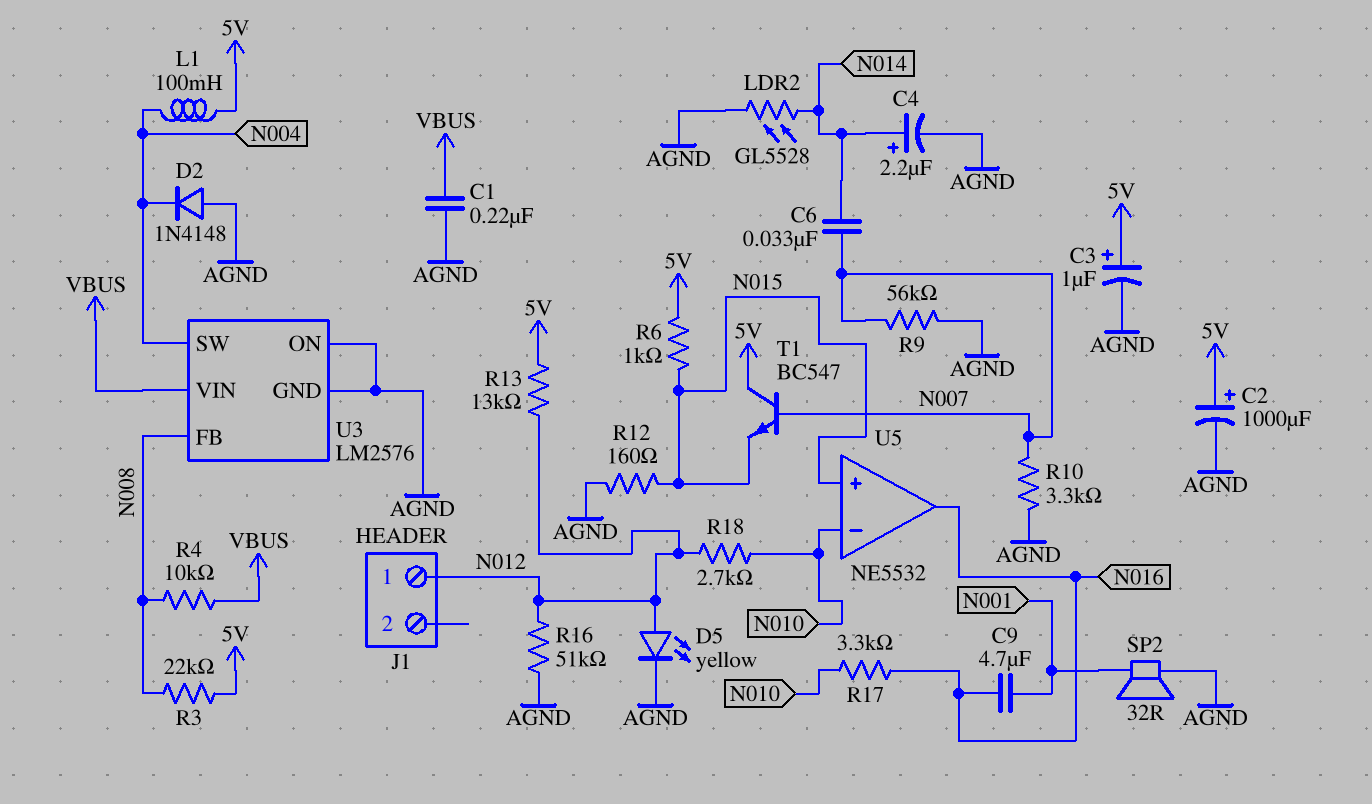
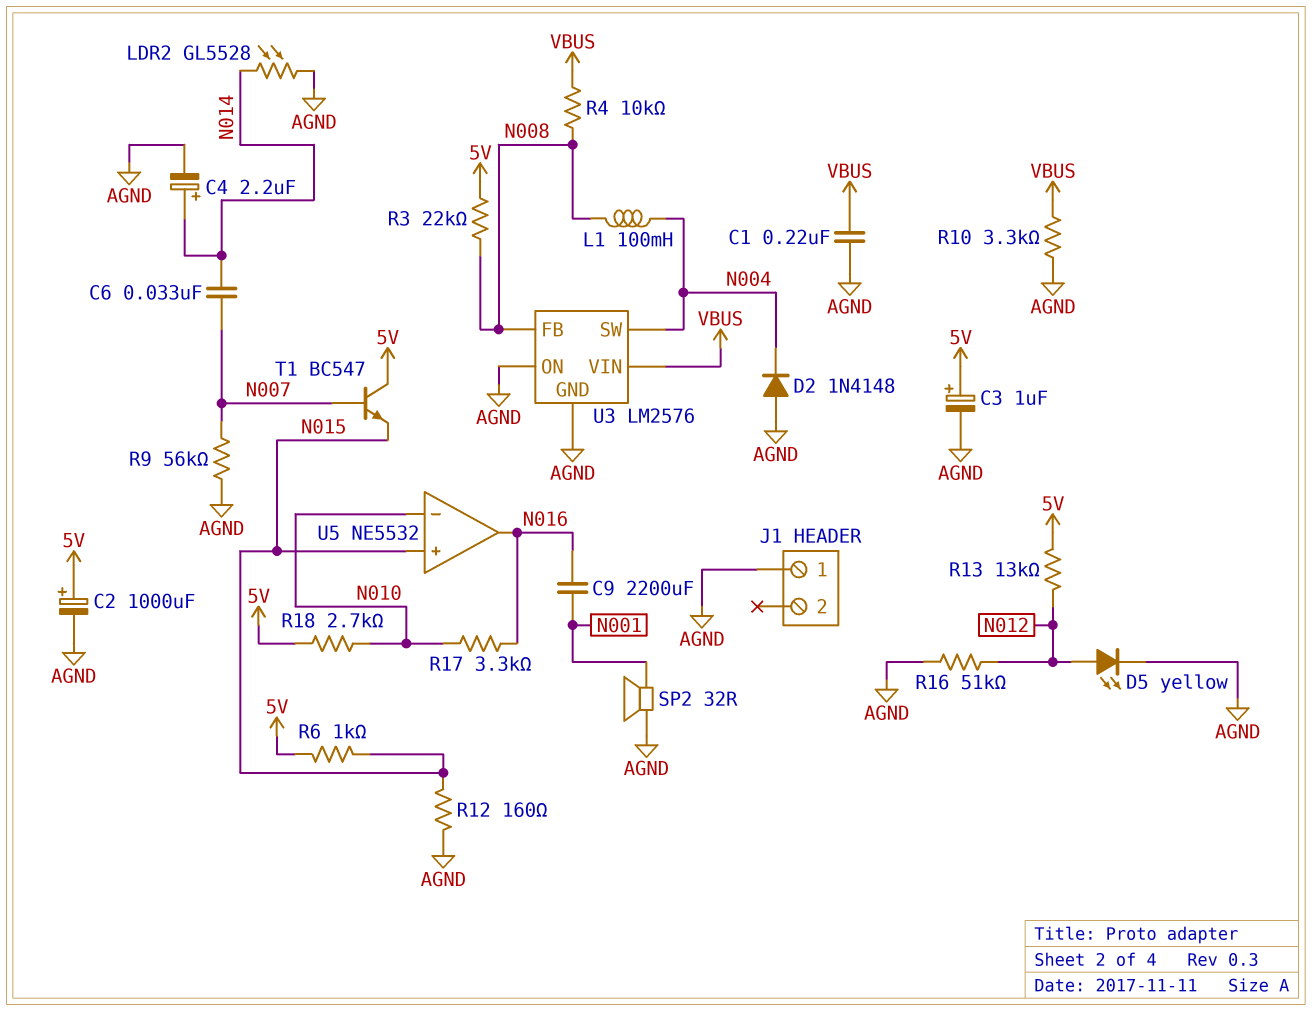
C9: 4.7uF (N001, N016) -> 2200uF (N001, N016)
J1 pin 1: N012 -> AGND
L1: 100mH (5V, N004) -> 100mH (N004, N008)
R10: 3.3k (AGND, N007) -> 3.3k (AGND, VBUS)
R18: 2.7k (N010, N012) -> 2.7k (5V, N010)

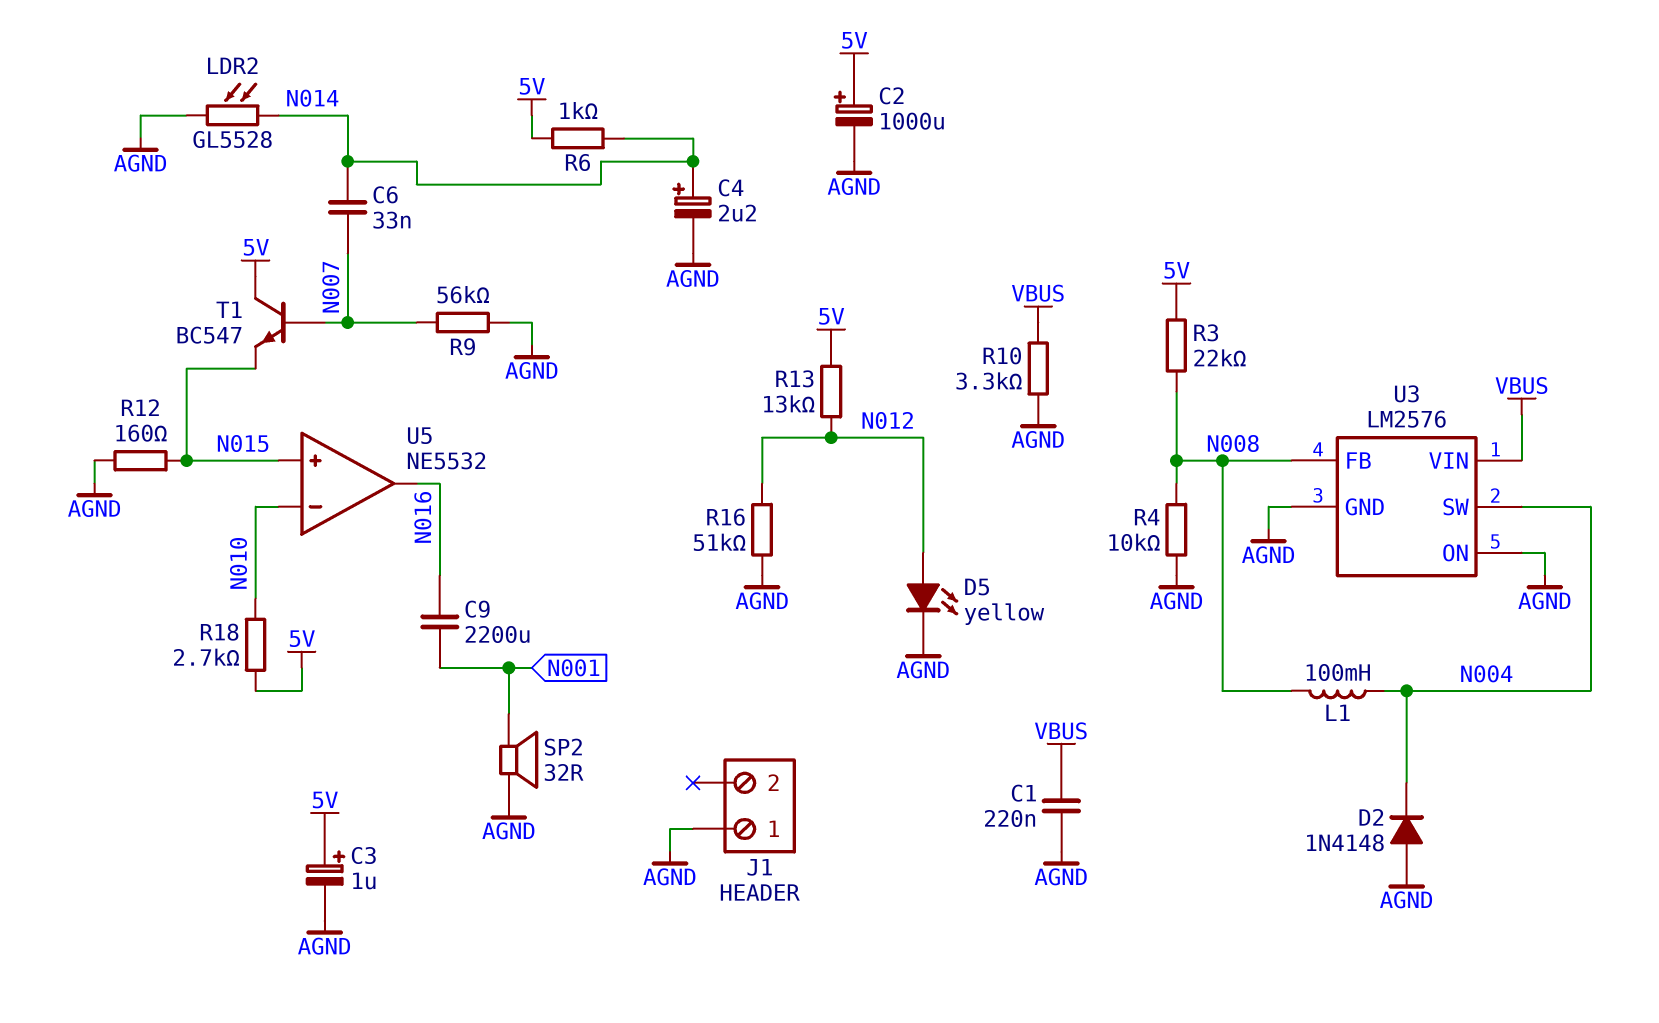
R4: 10k (N008, VBUS) -> 10k (AGND, N008)
R6: 1k (5V, N015) -> 1k (5V, N014)
R17: 3.3k (N010, N016) -> none

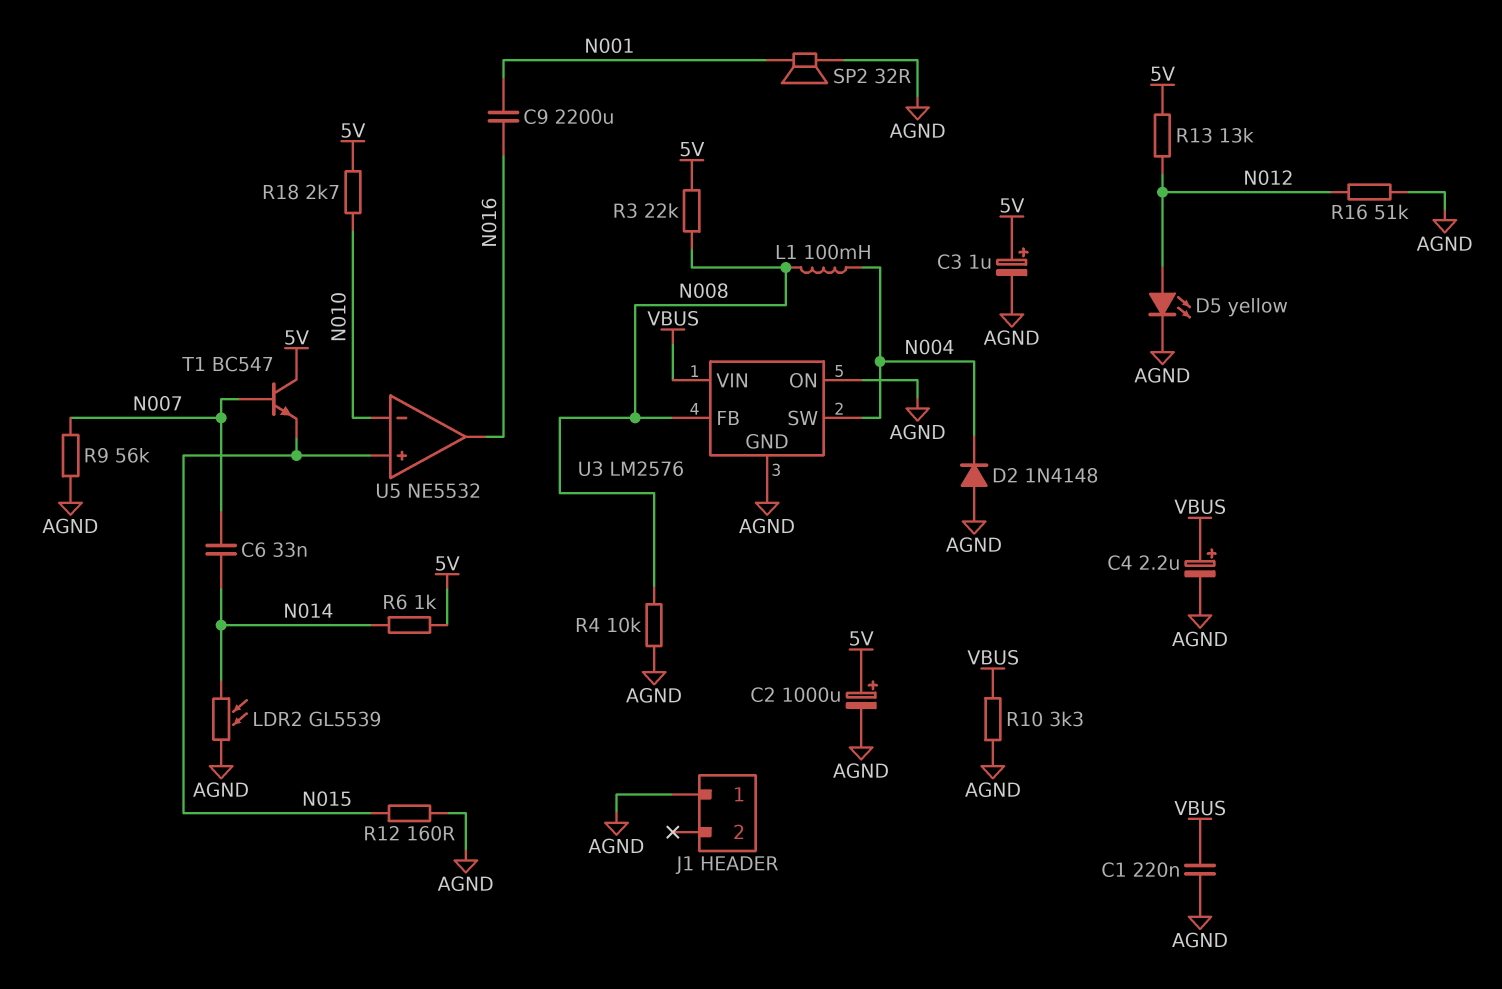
C4: 2.2uF (plus N014, minus AGND) -> 2.2uF (plus VBUS, minus AGND)
LDR2: GL5528 (AGND, N014) -> GL5539 (AGND, N014)

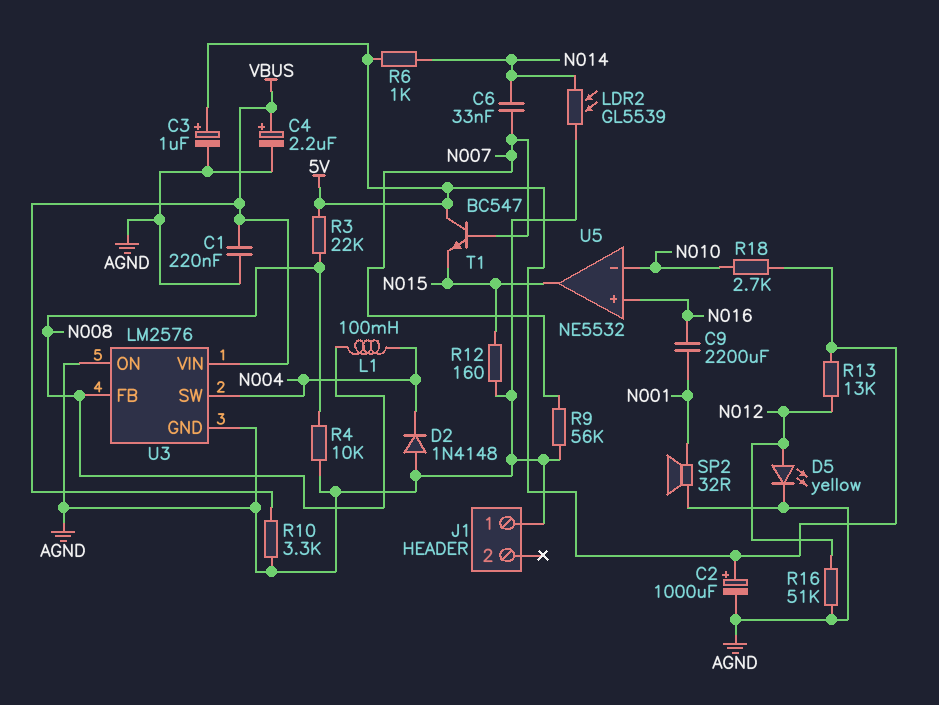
U5 pin in+: N015 -> N016
U5 pin out: N016 -> N015

